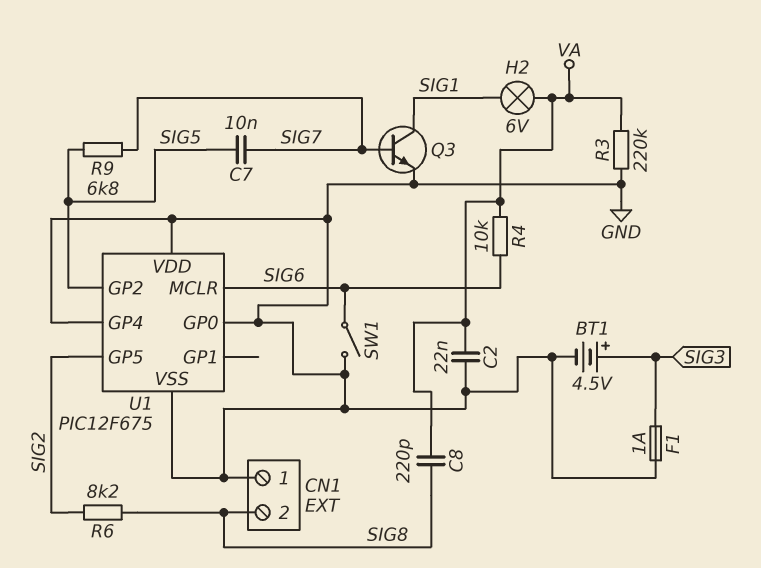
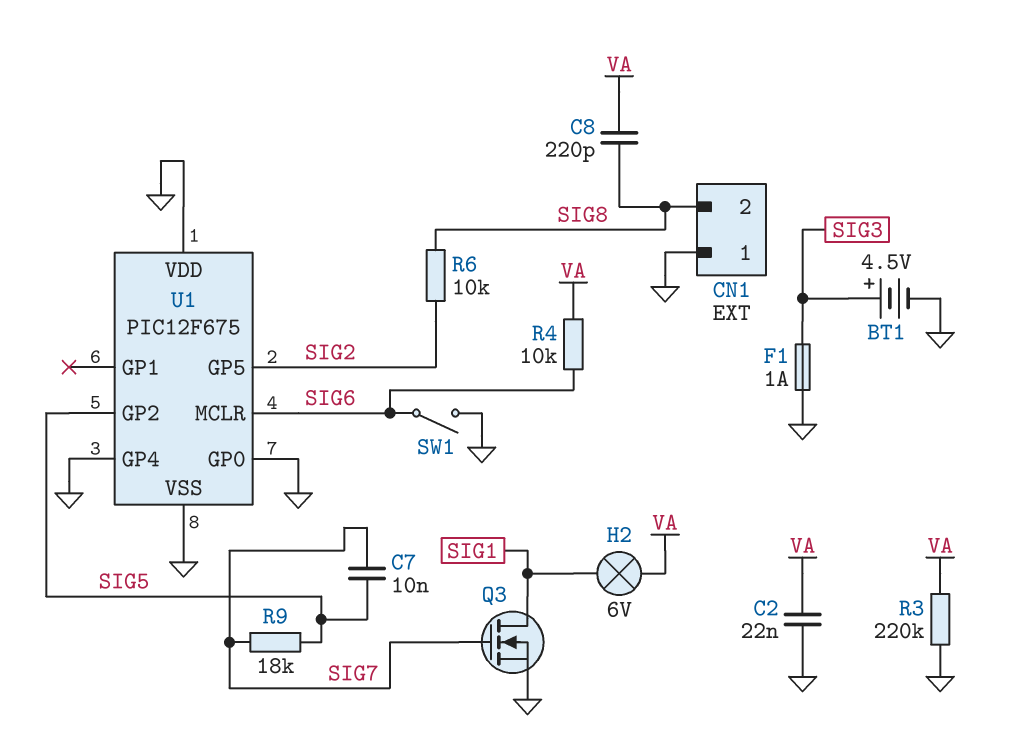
Q3: NPN (B SIG7, C SIG1, E GND) -> NMOS (G SIG7, D SIG1, S GND)
R6: 8.2k (SIG2, SIG8) -> 10k (SIG2, SIG8)
R9: 6.8k (SIG5, SIG7) -> 18k (SIG5, SIG7)

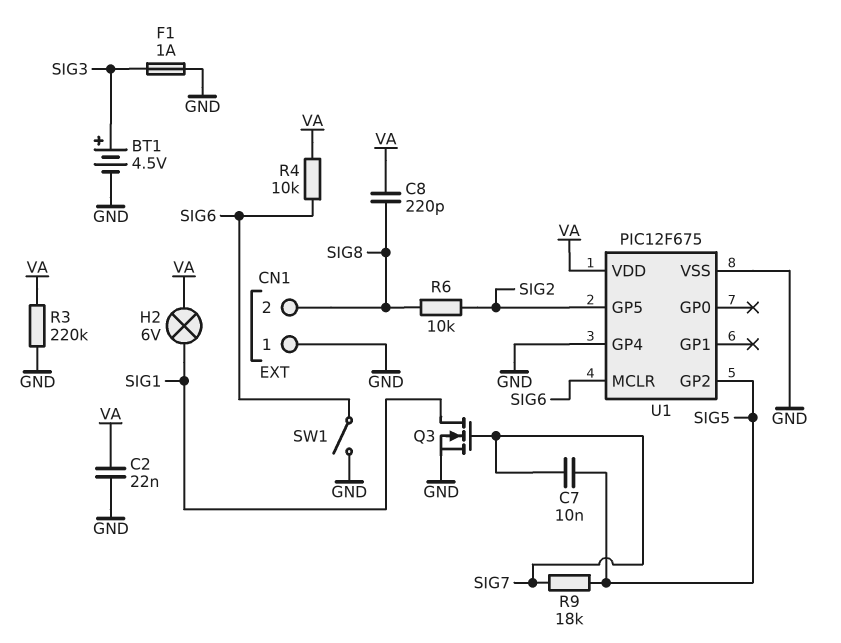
U1 pin GP0: GND -> none
U1 pin VDD: GND -> VA

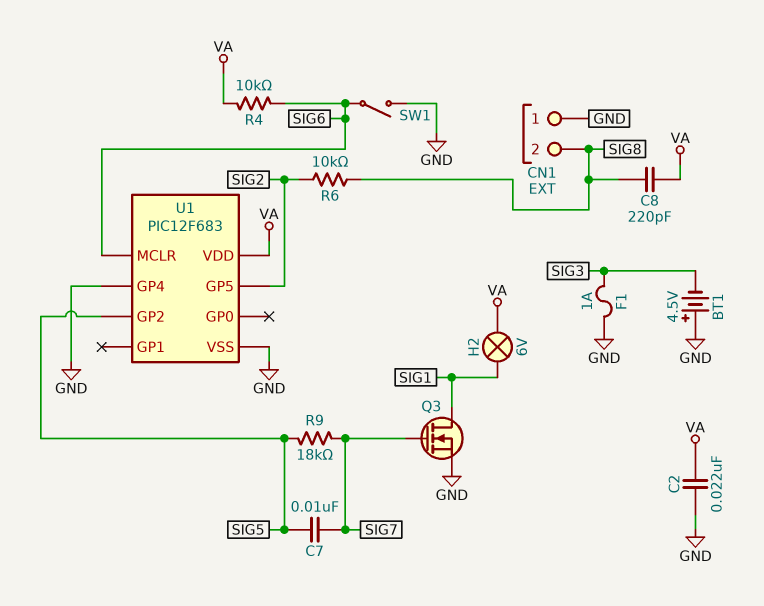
BT1: 4.5V (plus SIG3, minus GND) -> 4.5V (plus GND, minus SIG3)
R3: 220k (GND, VA) -> none
U1: PIC12F675 -> PIC12F683

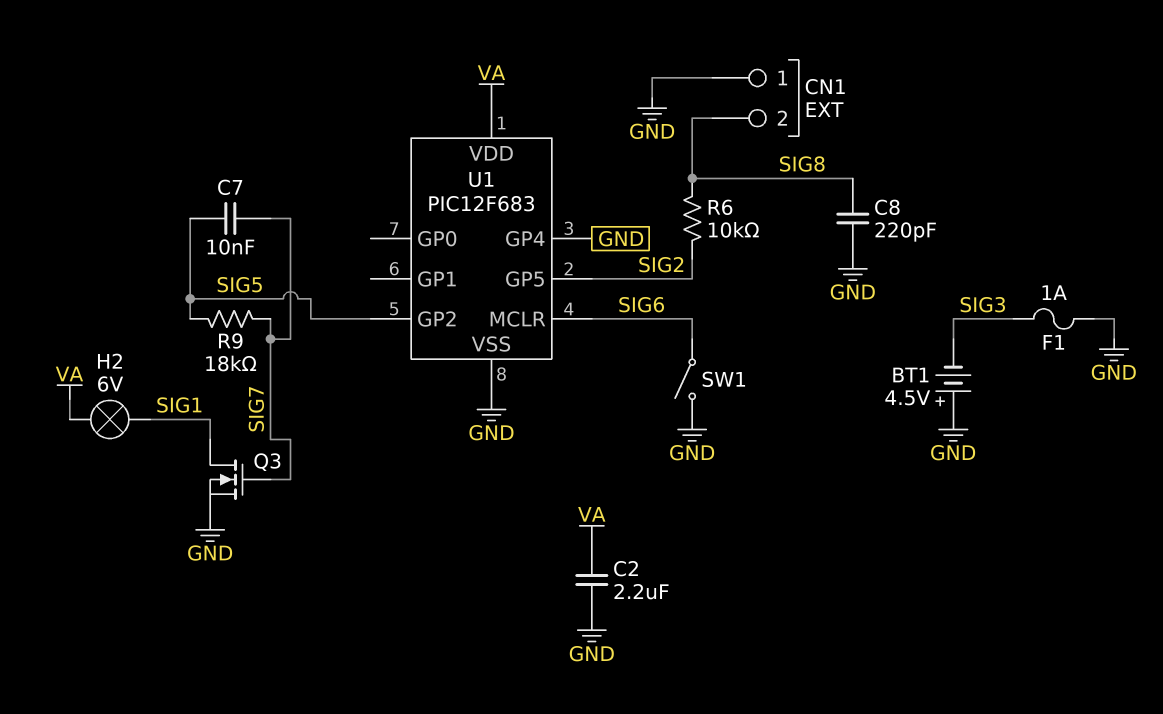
C2: 22nF (GND, VA) -> 2.2uF (GND, VA)
C8: 220pF (SIG8, VA) -> 220pF (GND, SIG8)
R4: 10k (SIG6, VA) -> none

